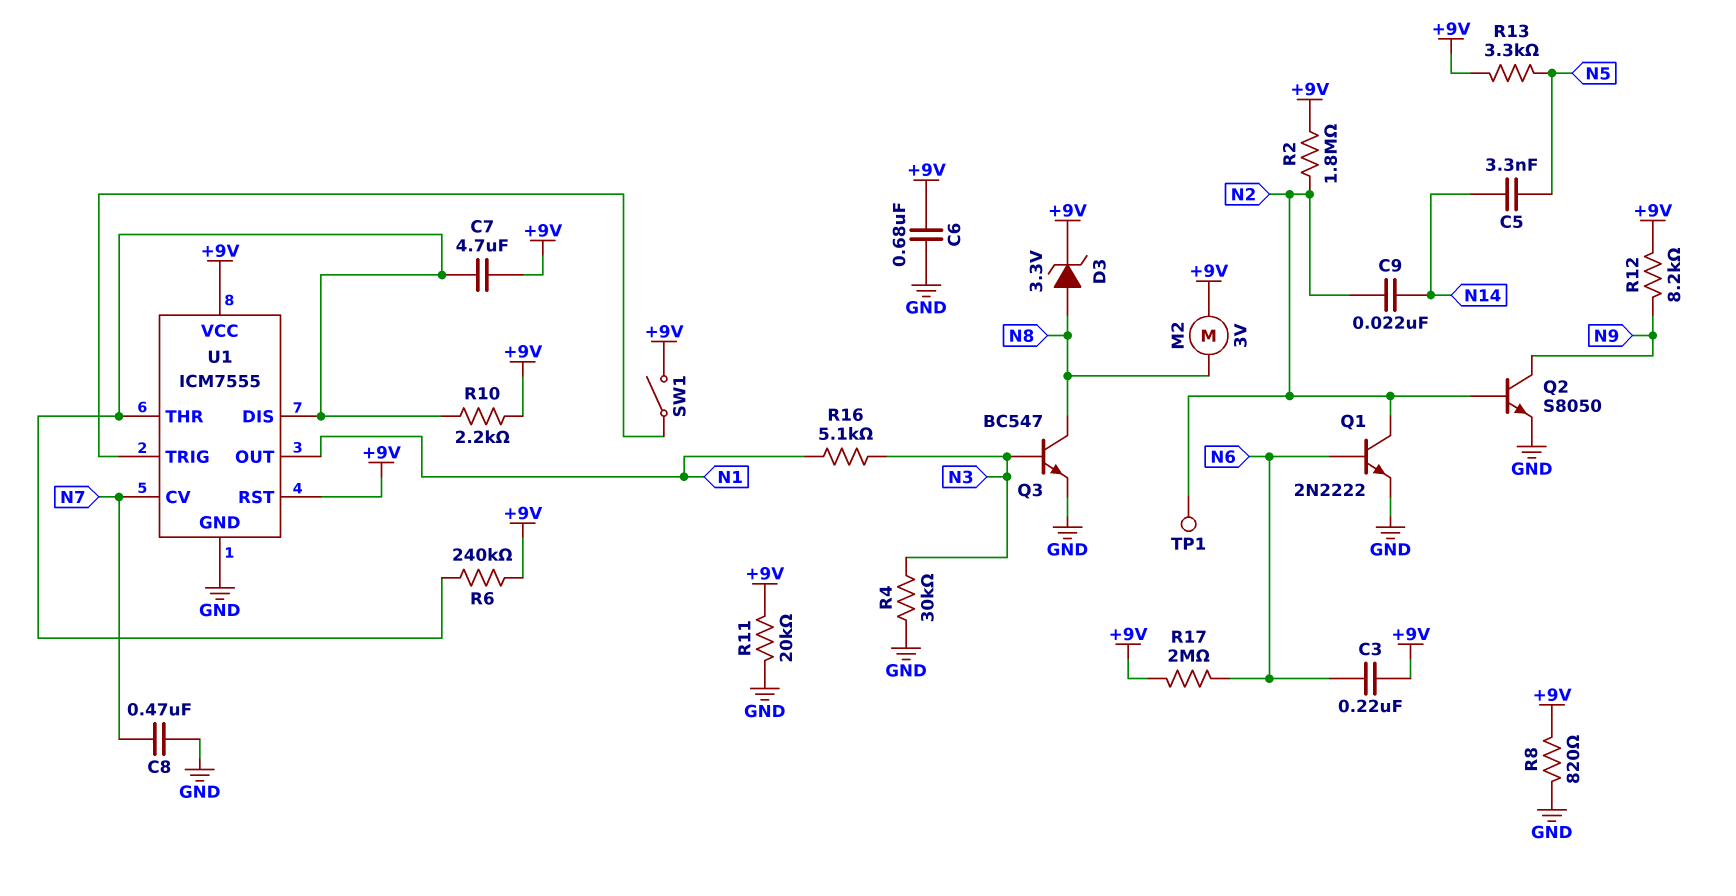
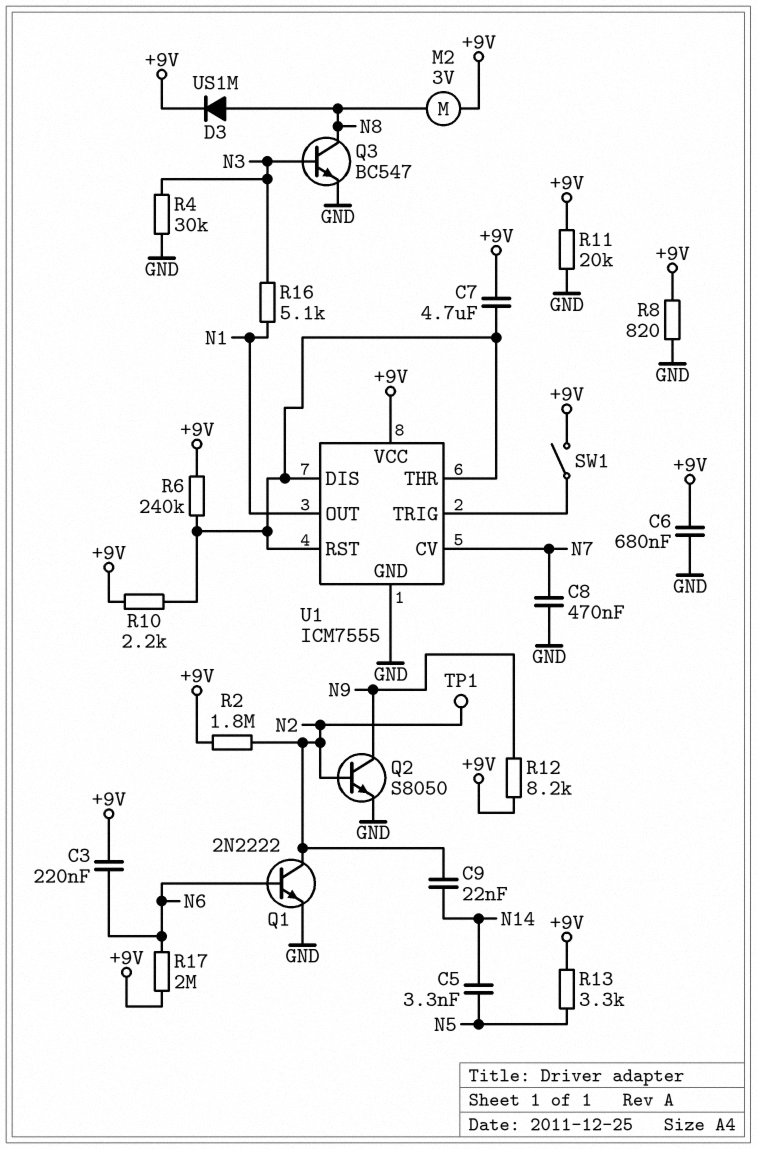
D3: zener 3.3V (A N8, K +9V) -> diode US1M (A N8, K +9V)
U1 pin RST: +9V -> U1/DIS

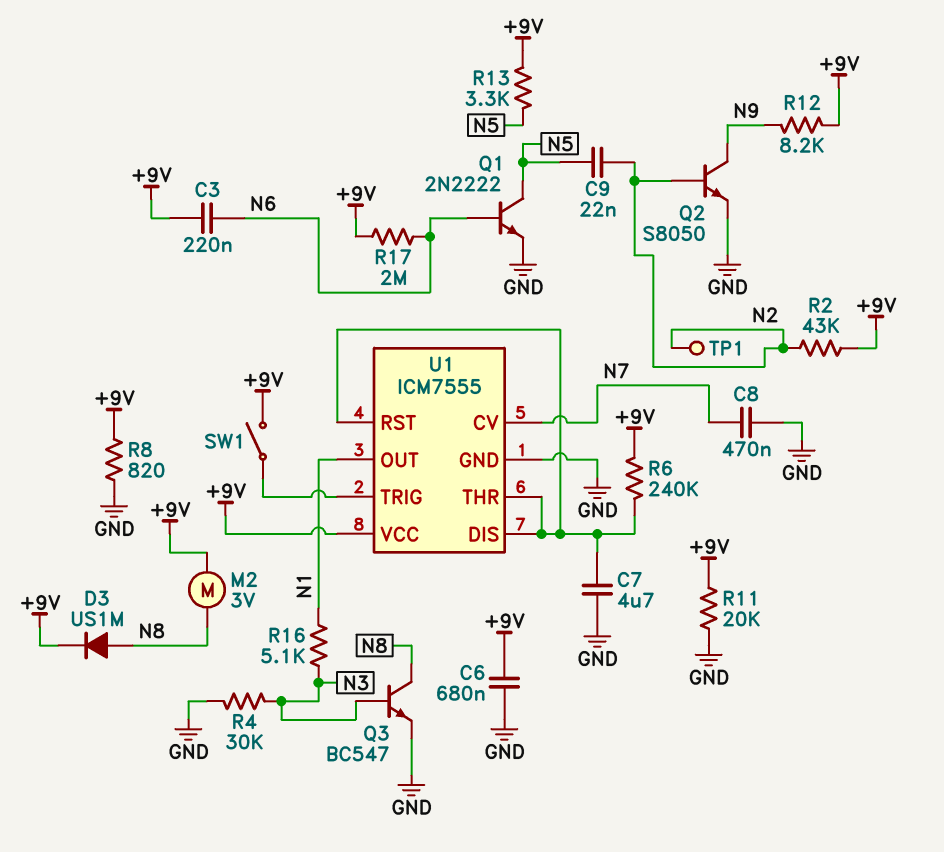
C5: 3.3nF (N5, N14) -> none
C7: 4.7uF (+9V, U1/DIS) -> 4.7uF (GND, U1/DIS)
C9: 22nF (N2, N14) -> 22nF (N2, N5)
Q1: NPN 2N2222 (B N6, C N2, E GND) -> NPN 2N2222 (B N6, C N5, E GND)
R2: 1.8M (+9V, N2) -> 43k (+9V, N2)
R10: 2.2k (+9V, U1/DIS) -> none

